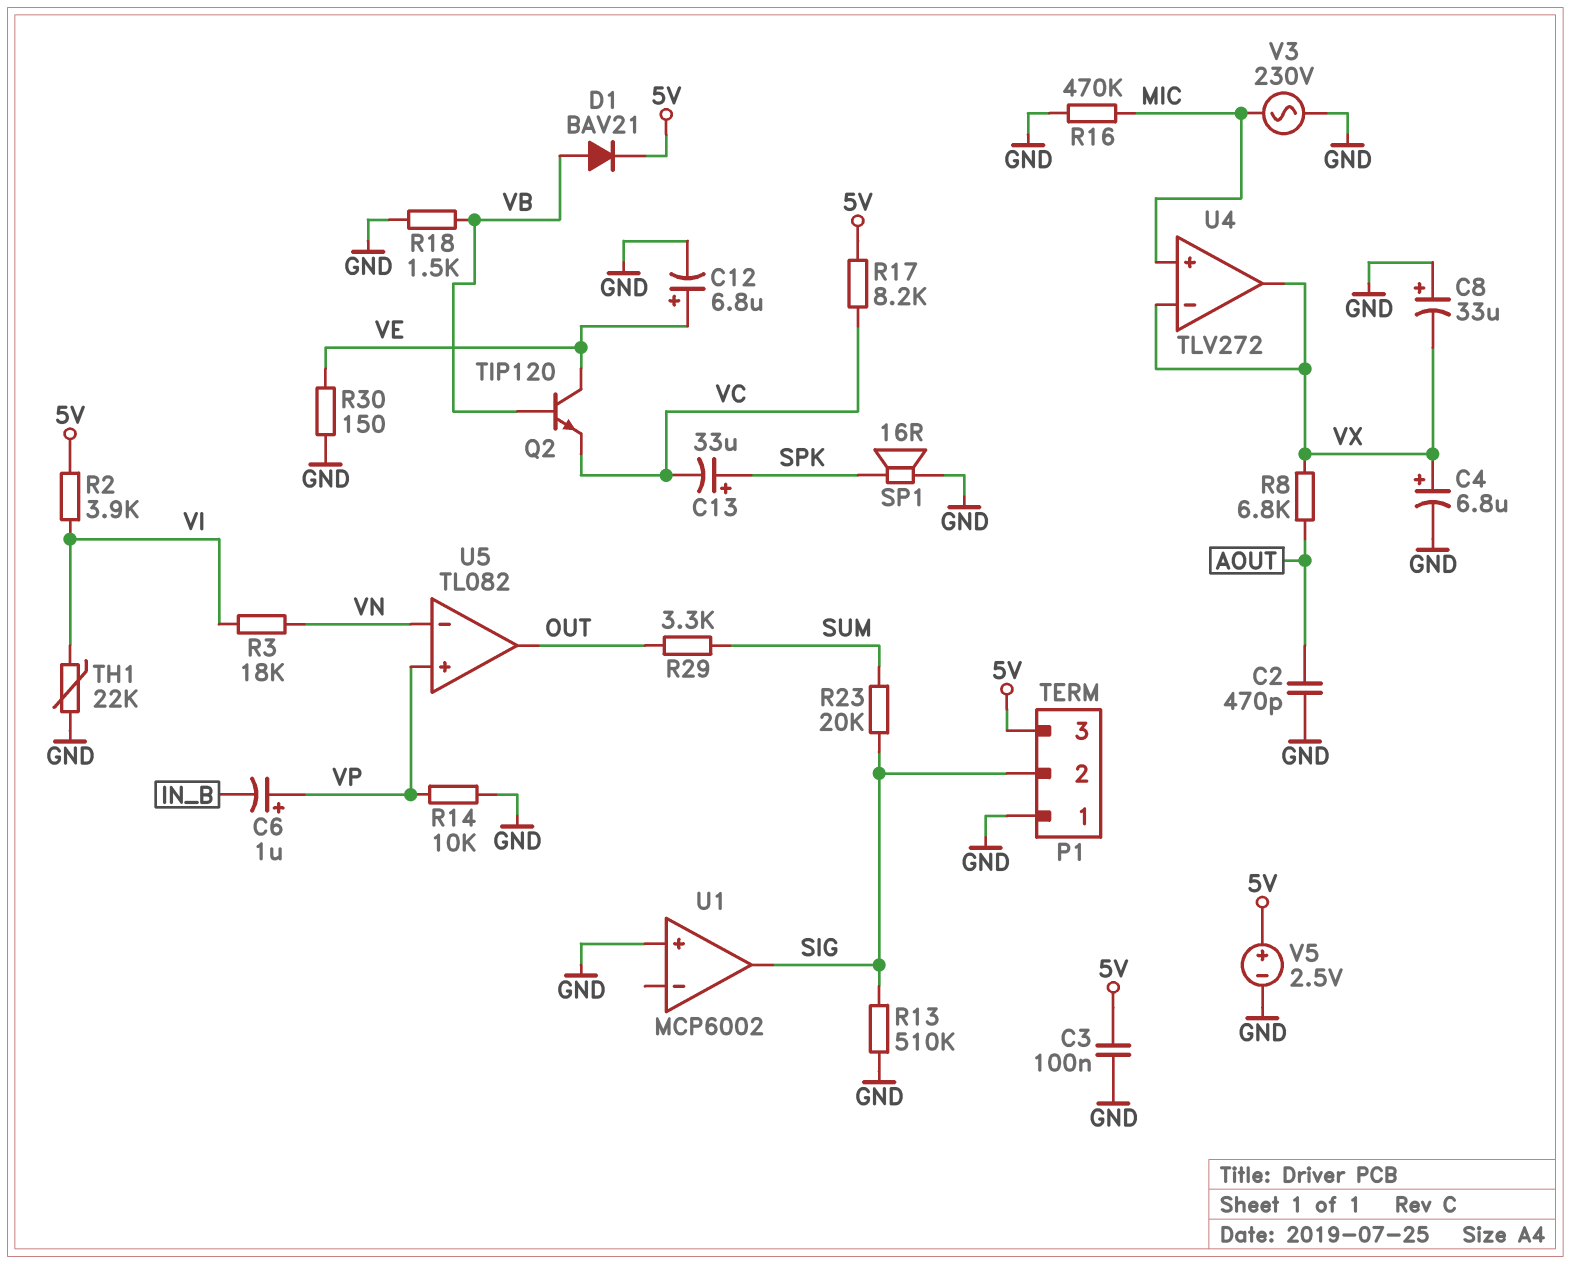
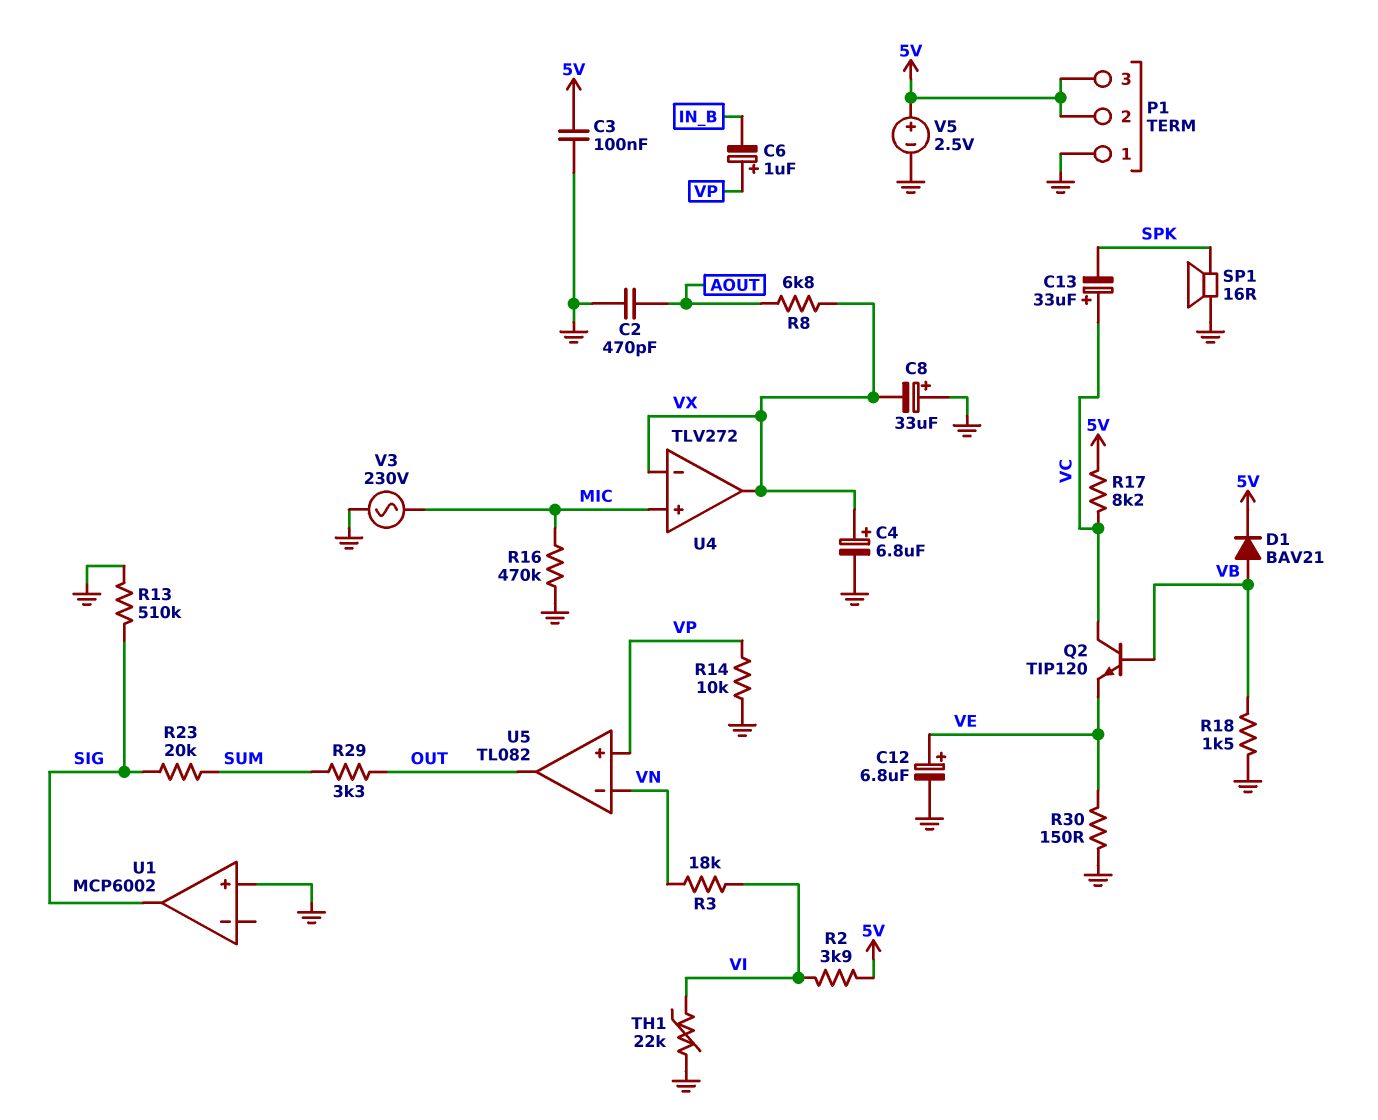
C13: 33uF (plus SPK, minus VC) -> 33uF (plus VC, minus SPK)
P1 pin 2: SIG -> 5V
Q2: NPN TIP120 (B VB, C VE, E VC) -> NPN TIP120 (B VB, C VC, E VE)

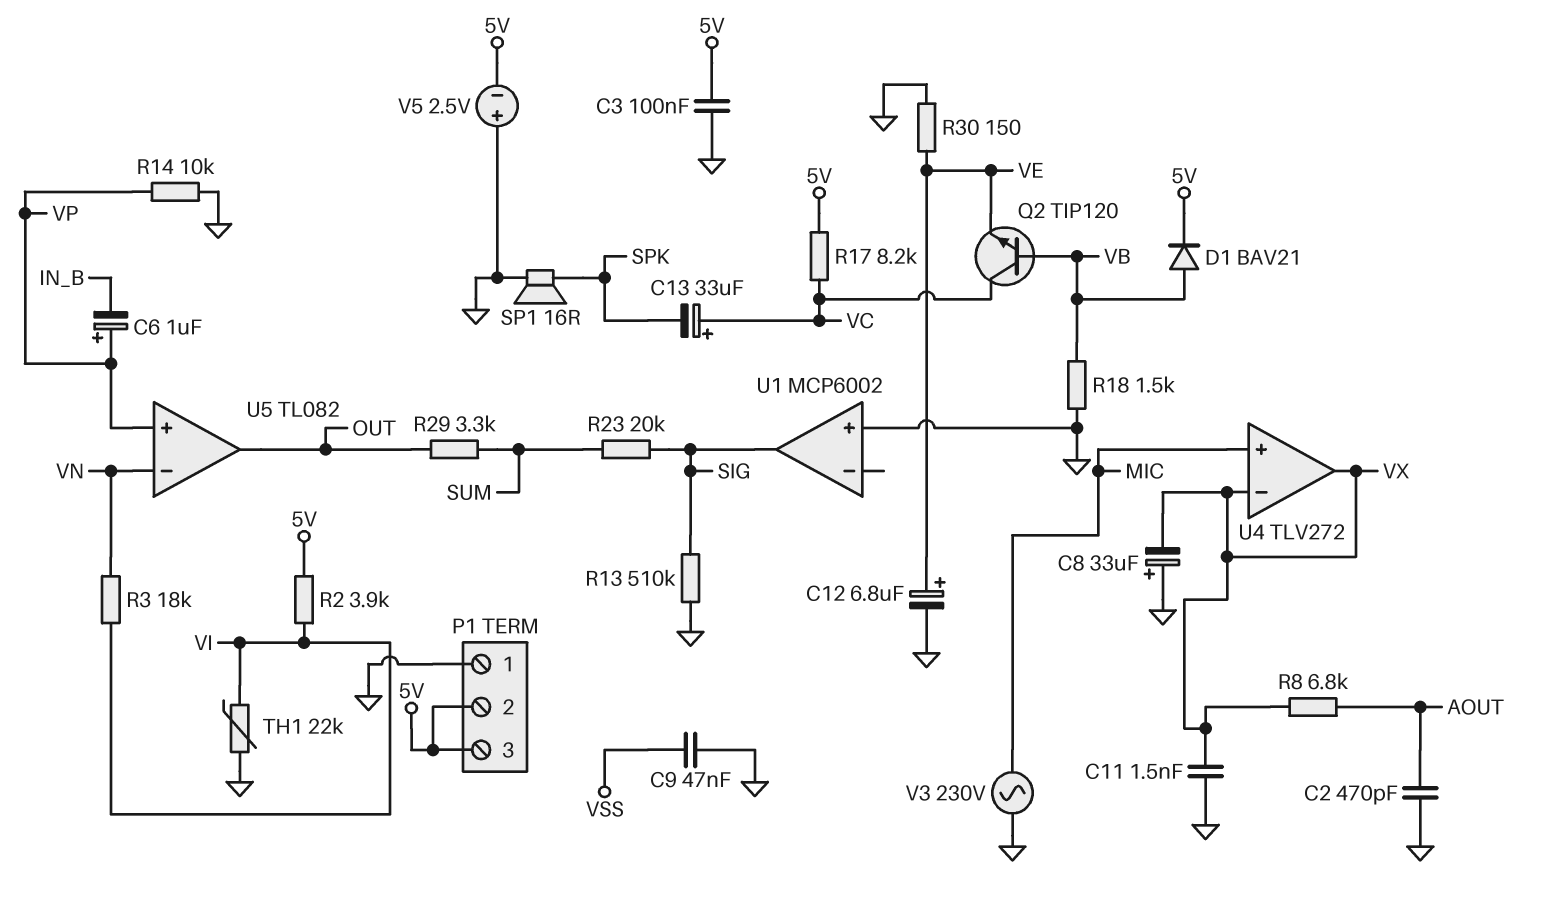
C4: 6.8uF (plus VX, minus GND) -> none
C9: none -> 47nF (GND, VSS)
C11: none -> 1.5nF (GND, VX)
R16: 470k (GND, MIC) -> none
V5: 2.5V (plus 5V, minus GND) -> 2.5V (plus GND, minus 5V)

